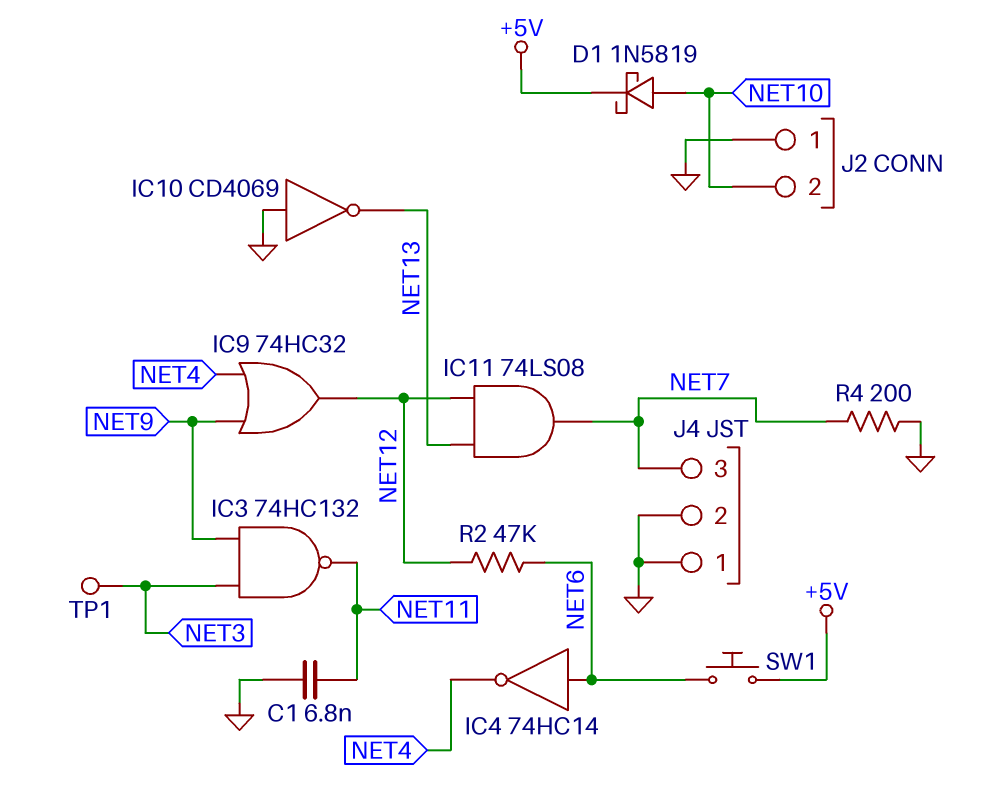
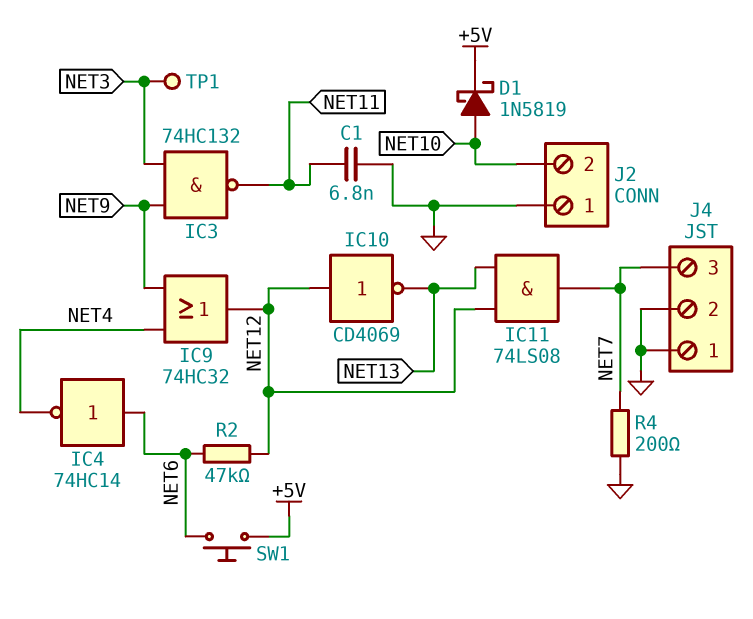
IC10: NOT CD4069 (in GND, out NET13) -> NOT CD4069 (in NET12, out NET13)

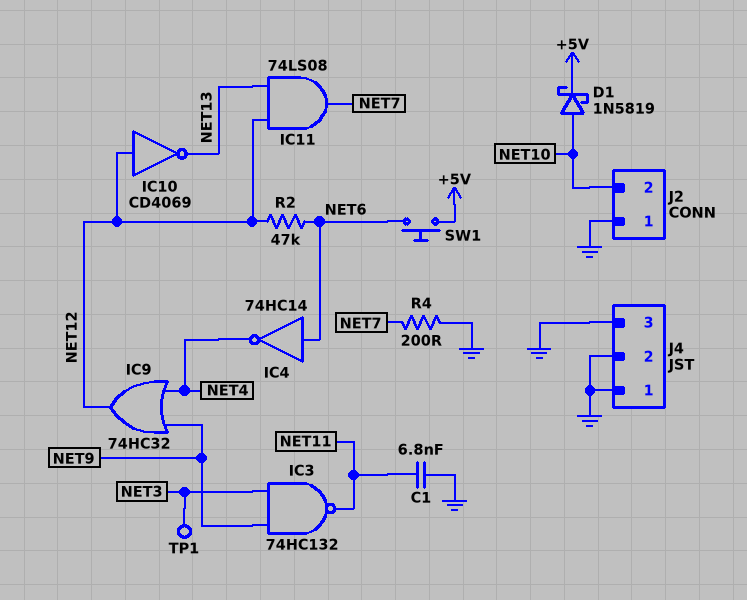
J4 pin 3: NET7 -> GND

